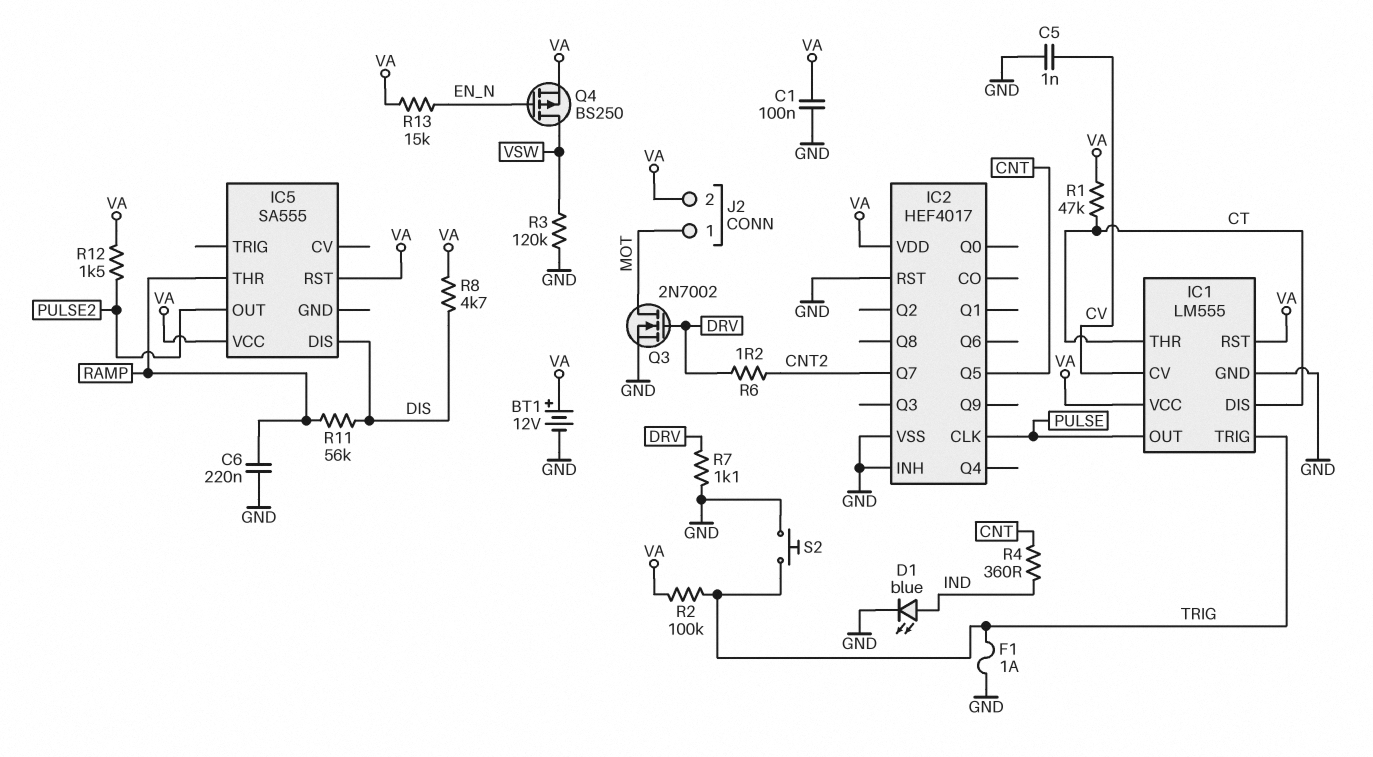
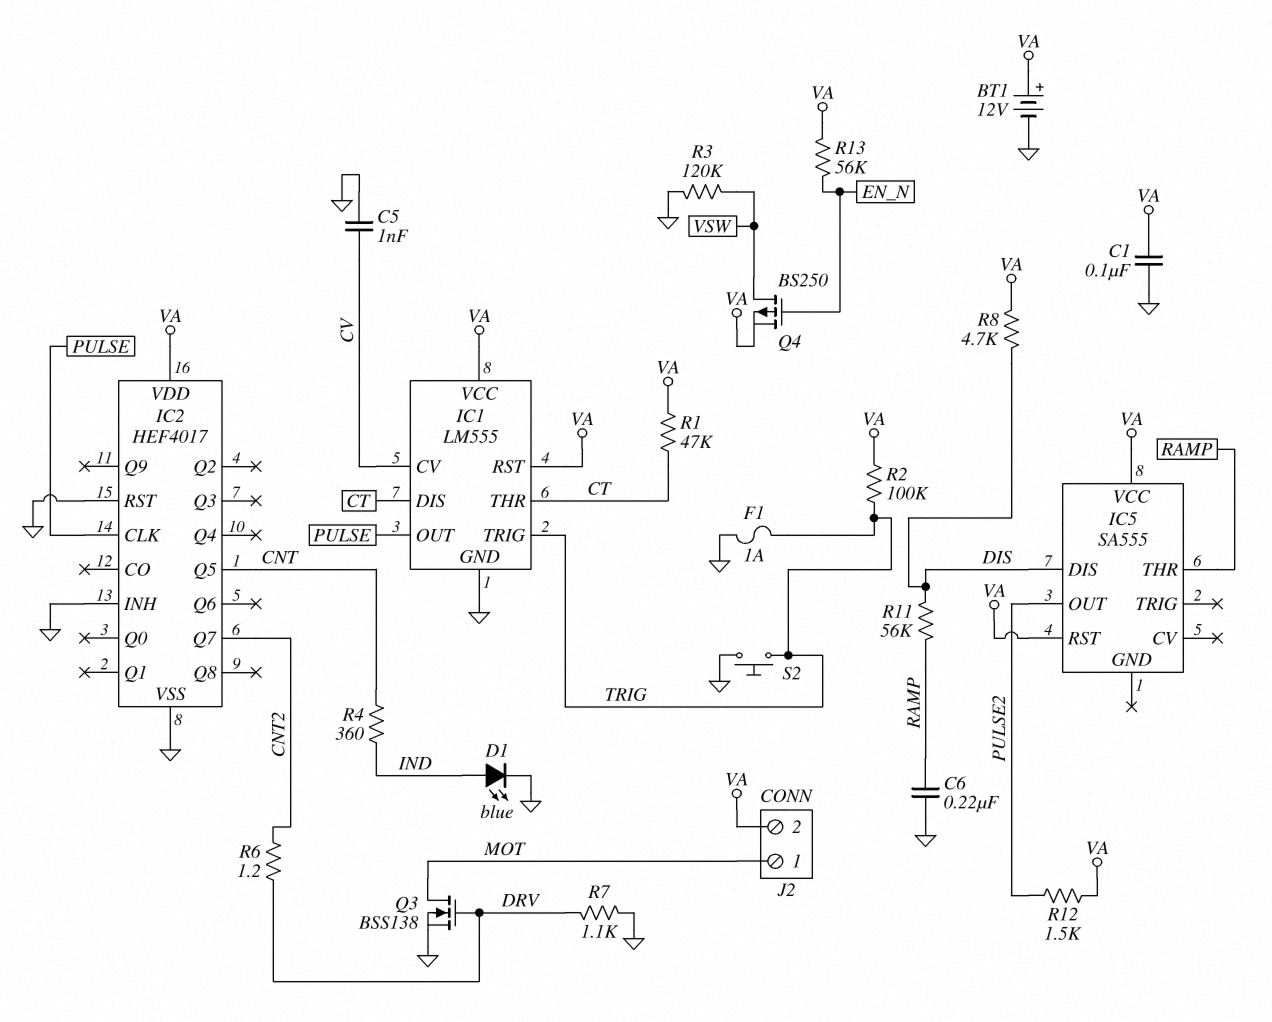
Q3: NMOS 2N7002 (G DRV, D MOT, S GND) -> NMOS BSS138 (G DRV, D MOT, S GND)
R13: 15k (EN_N, VA) -> 56k (EN_N, VA)

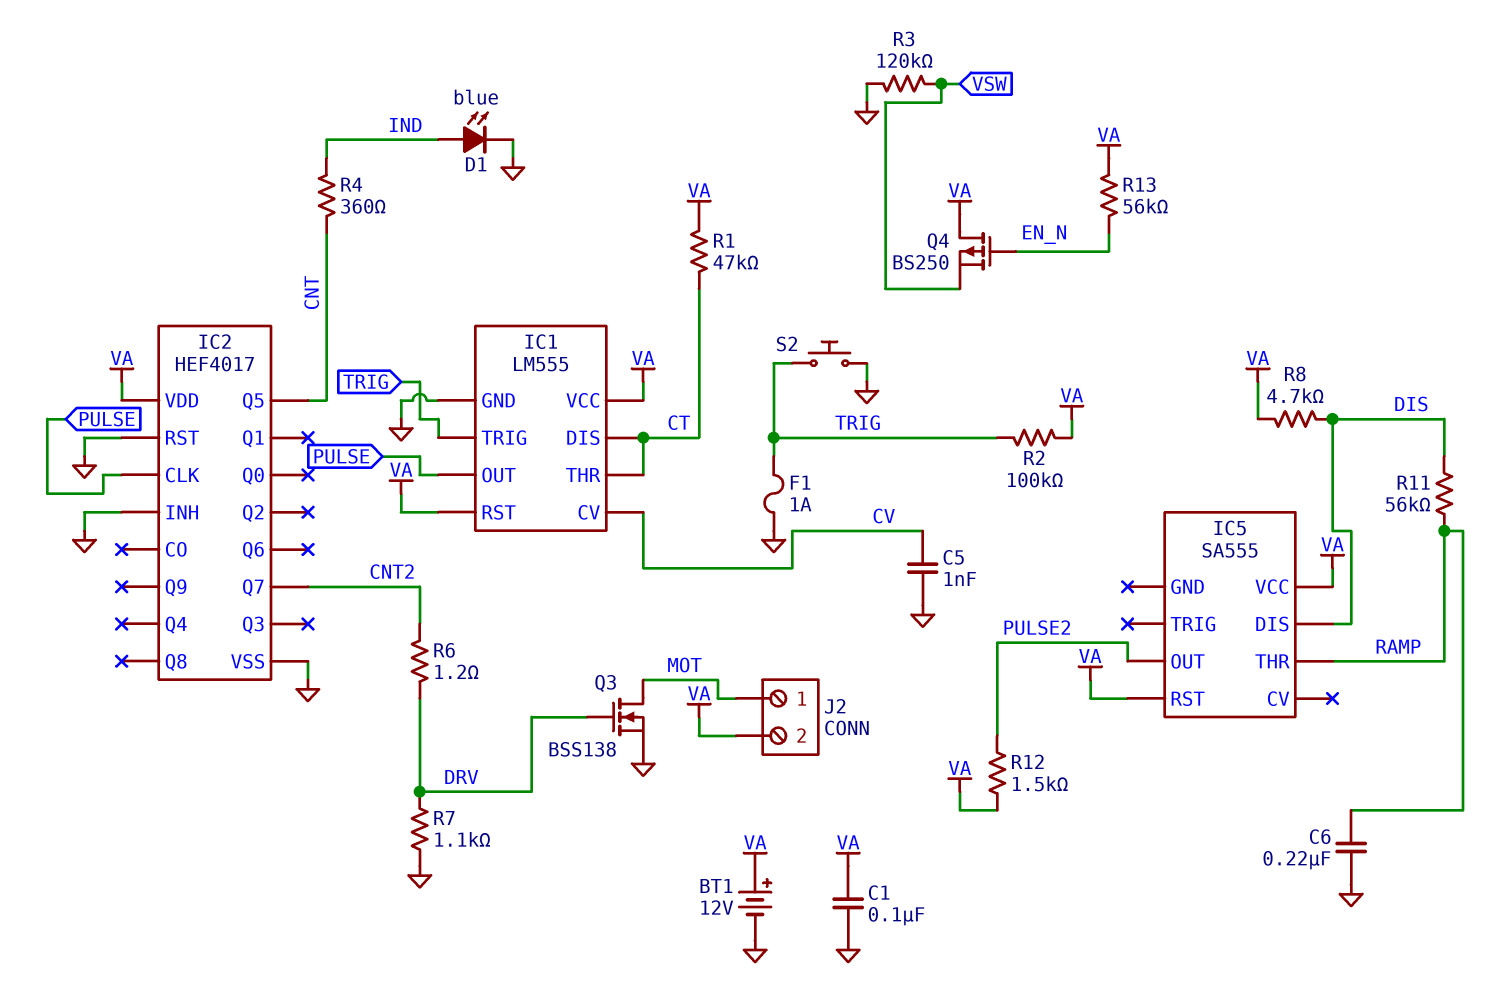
Q4: PMOS BS250 (G EN_N, D VSW, S VA) -> PMOS BS250 (G EN_N, D VA, S VSW)

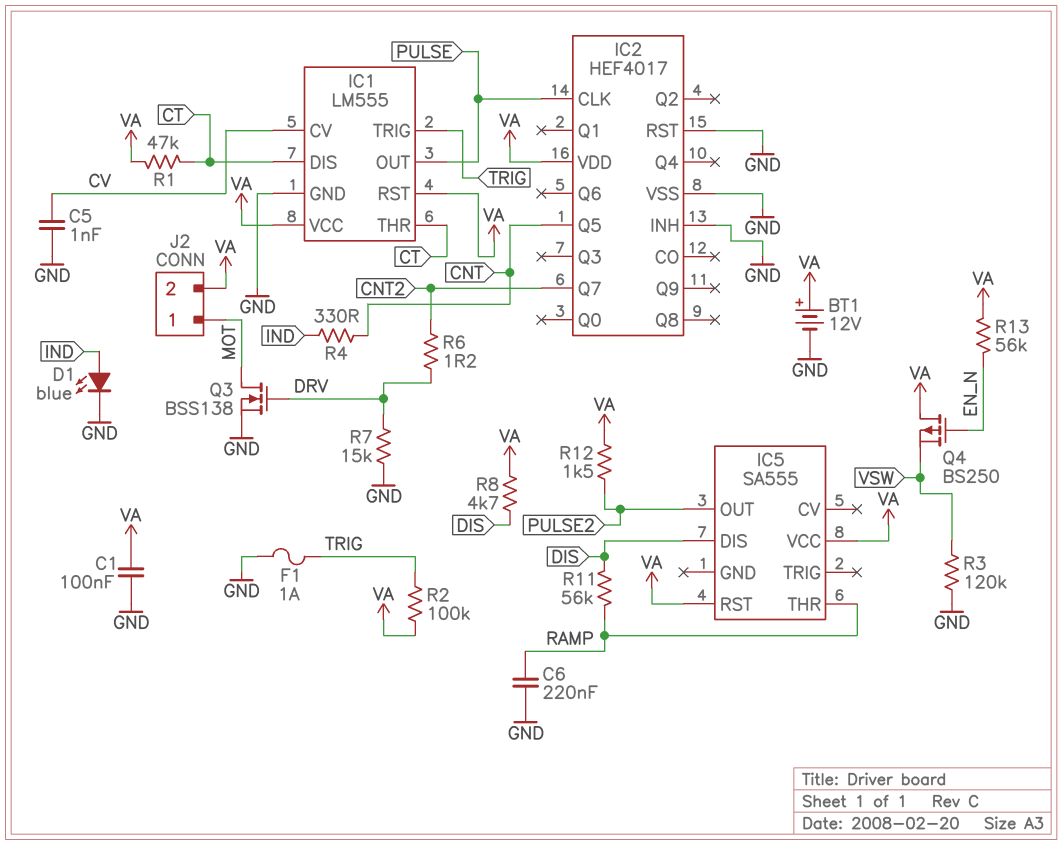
R4: 360 (CNT, IND) -> 330 (CNT, IND)
R7: 1.1k (DRV, GND) -> 15k (DRV, GND)
S2: button (GND, TRIG) -> none

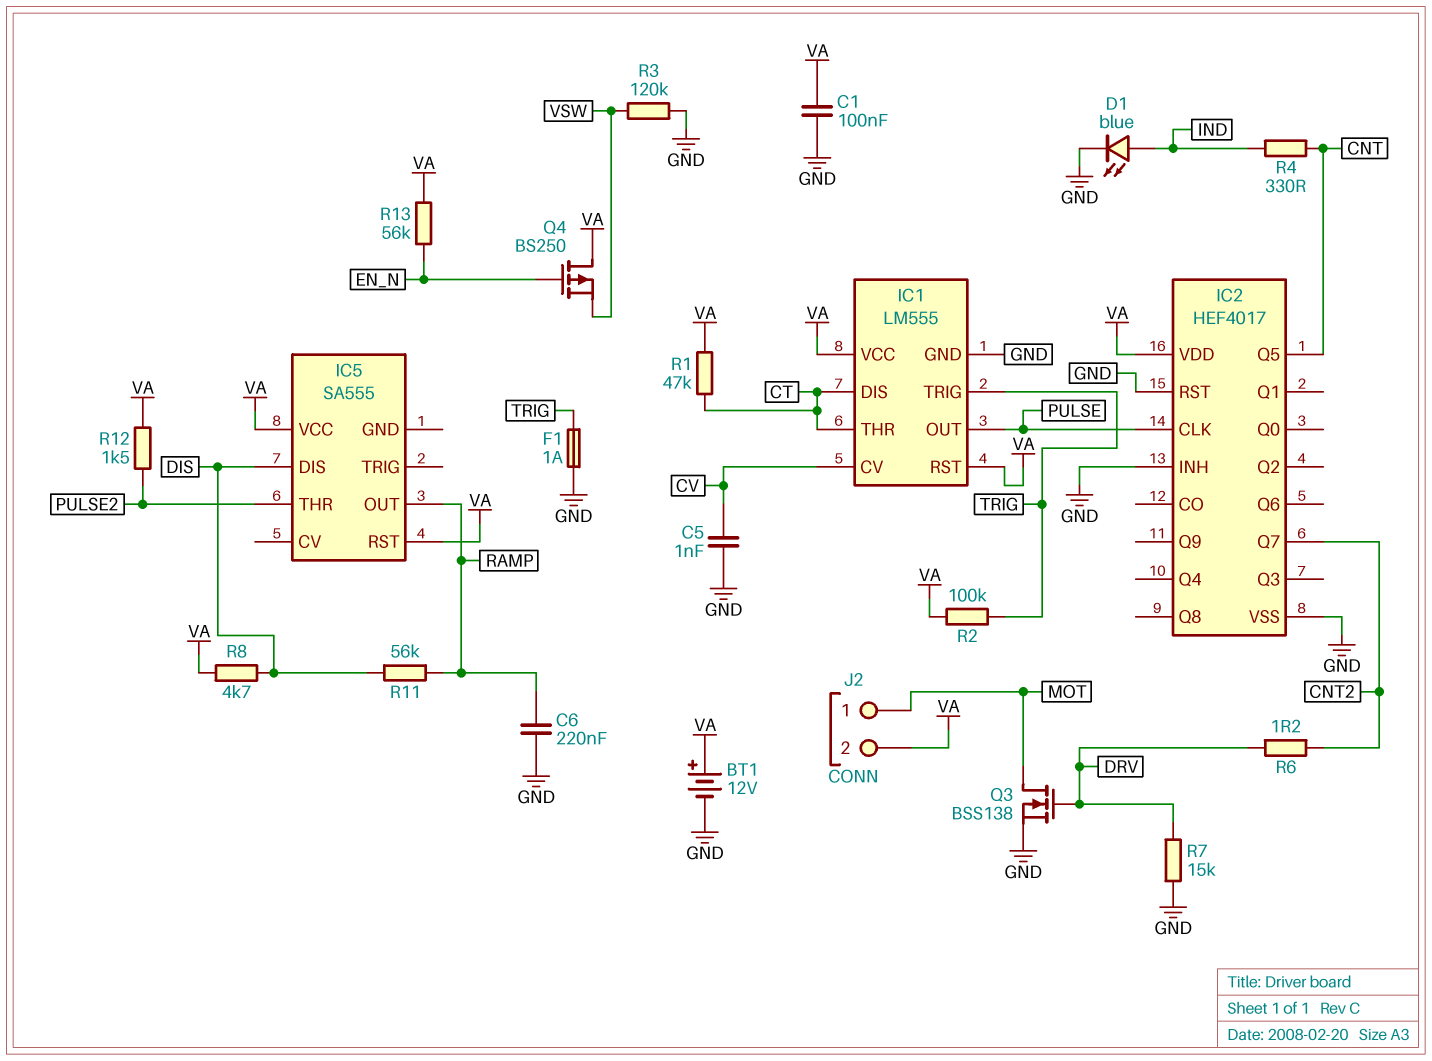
IC5 pin OUT: PULSE2 -> RAMP
IC5 pin THR: RAMP -> PULSE2

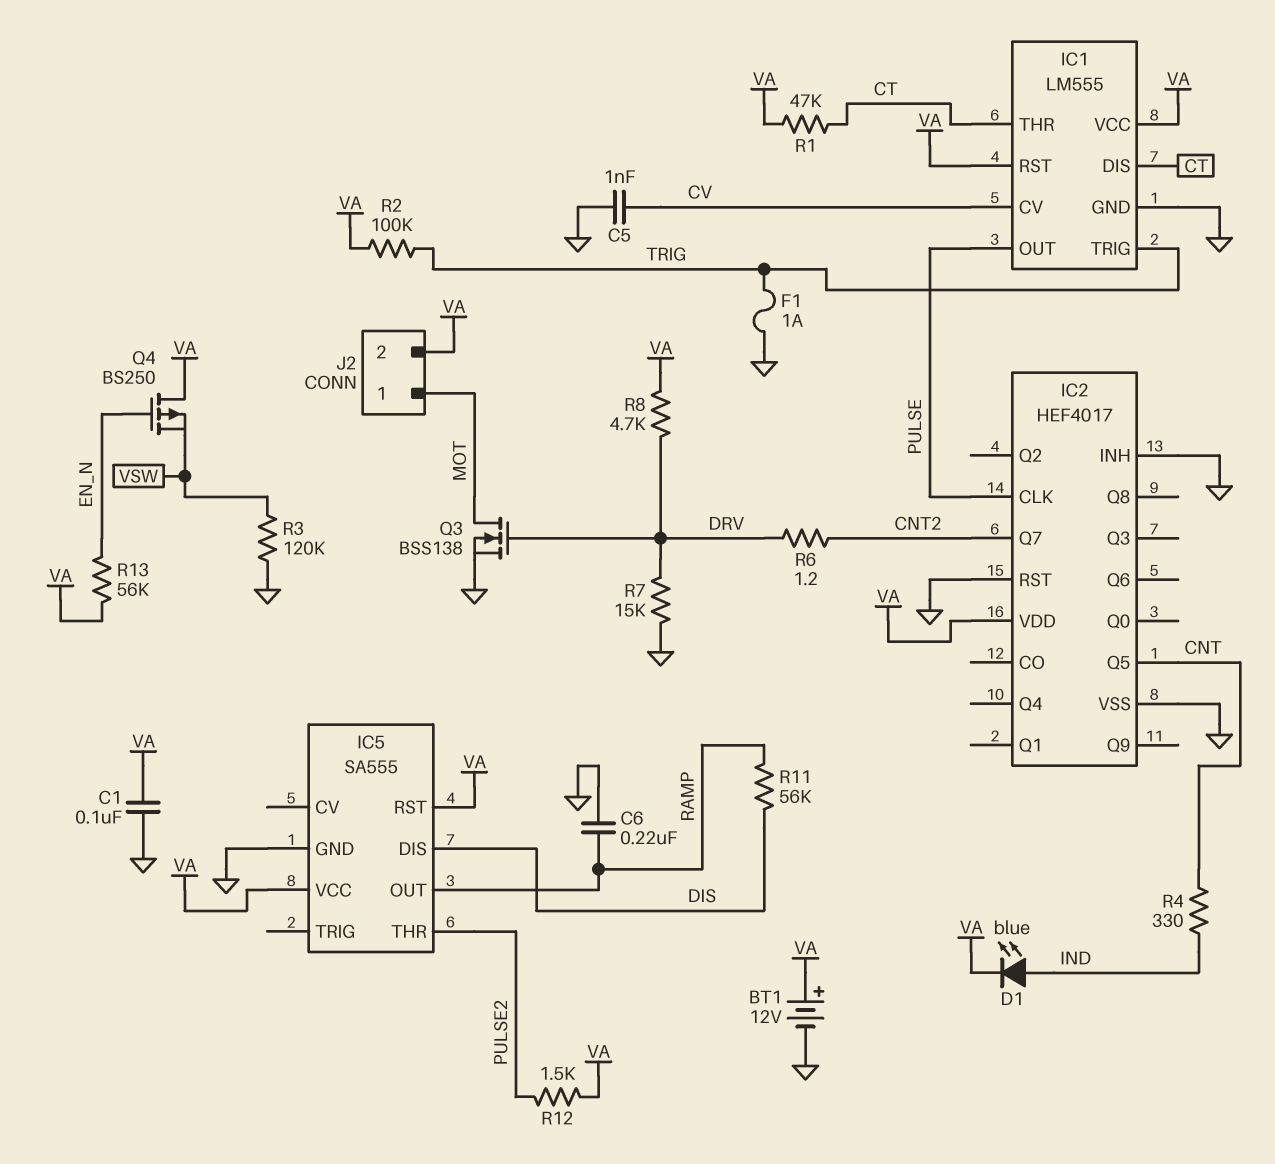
D1: LED blue (A IND, K GND) -> LED blue (A IND, K VA)
IC5 pin GND: none -> GND
R8: 4.7k (DIS, VA) -> 4.7k (DRV, VA)

